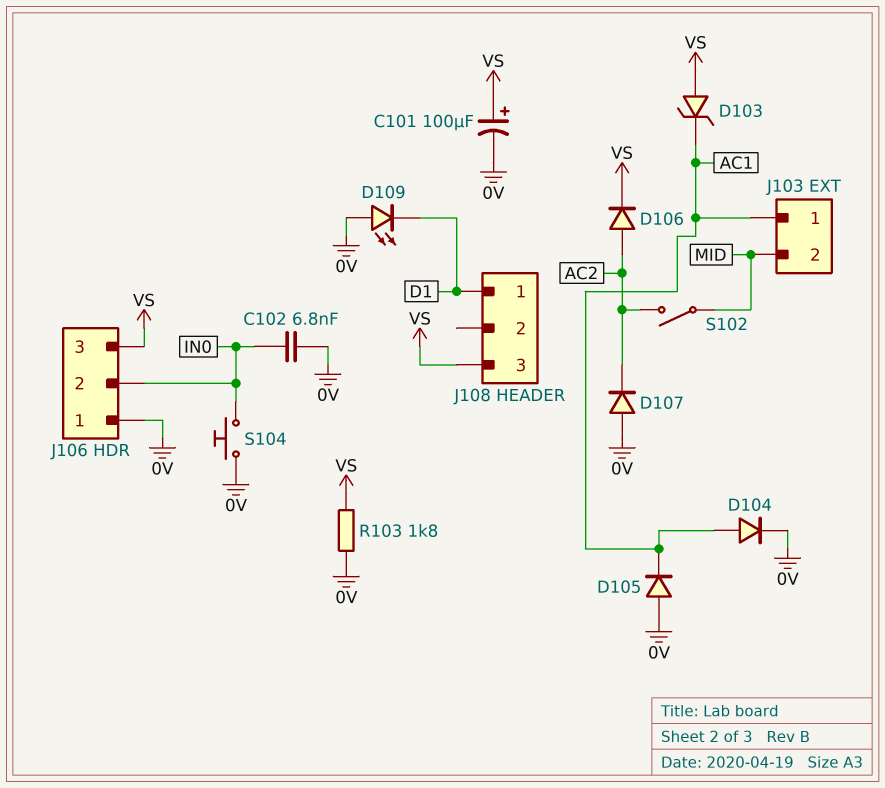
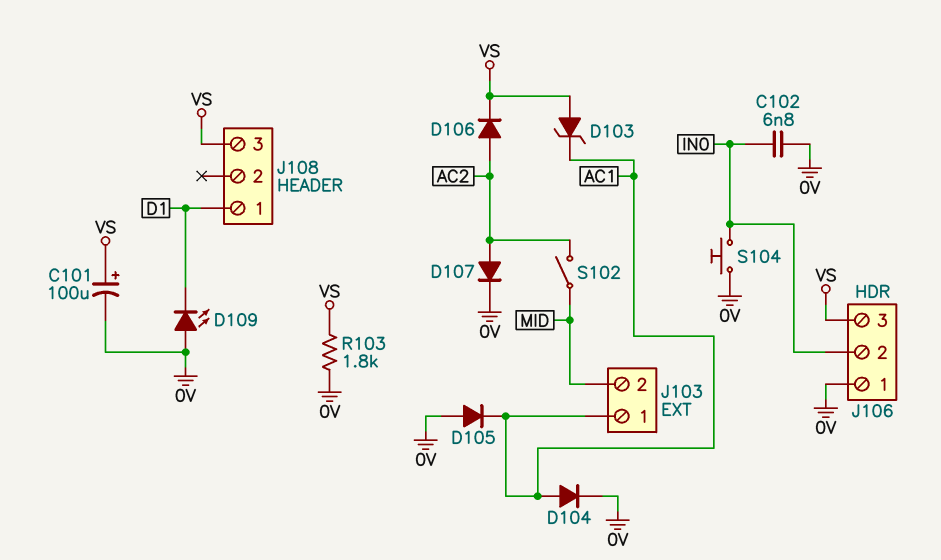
D107: diode (A 0V, K AC2) -> diode (A AC2, K 0V)

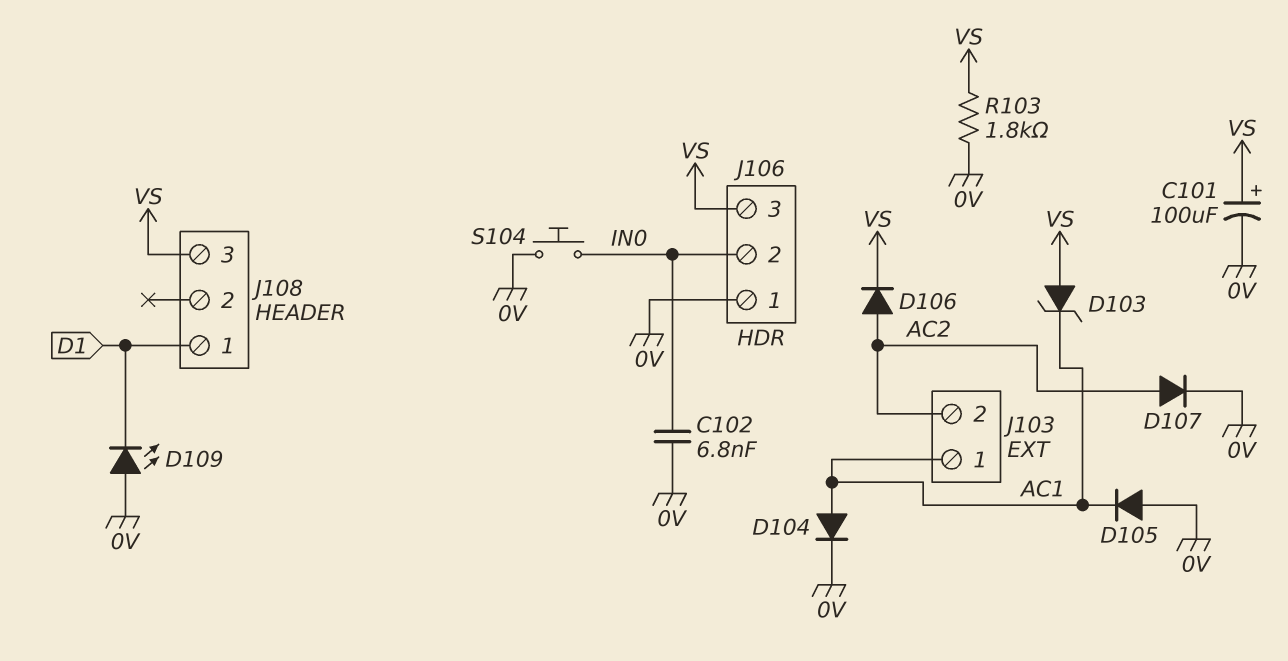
J103 pin 2: MID -> AC2
S102: switch (AC2, MID) -> none

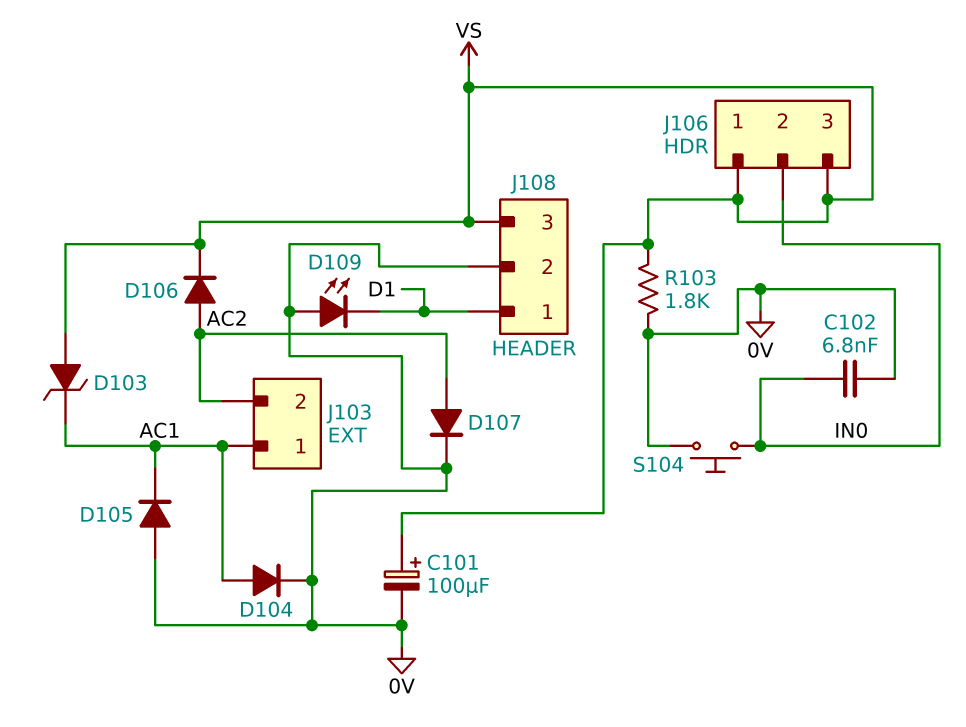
J106 pin 1: 0V -> VS
J108 pin 2: none -> 0V

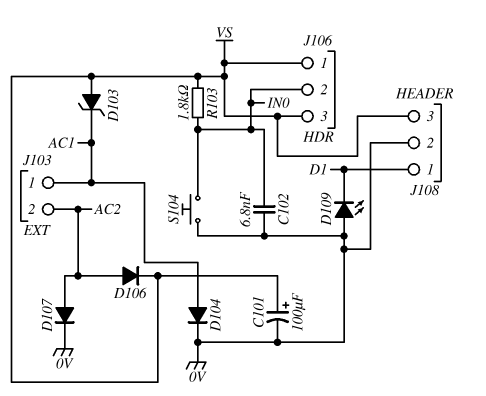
D105: diode (A 0V, K AC1) -> none
R103: 1.8k (0V, VS) -> 1.8k (IN0, VS)

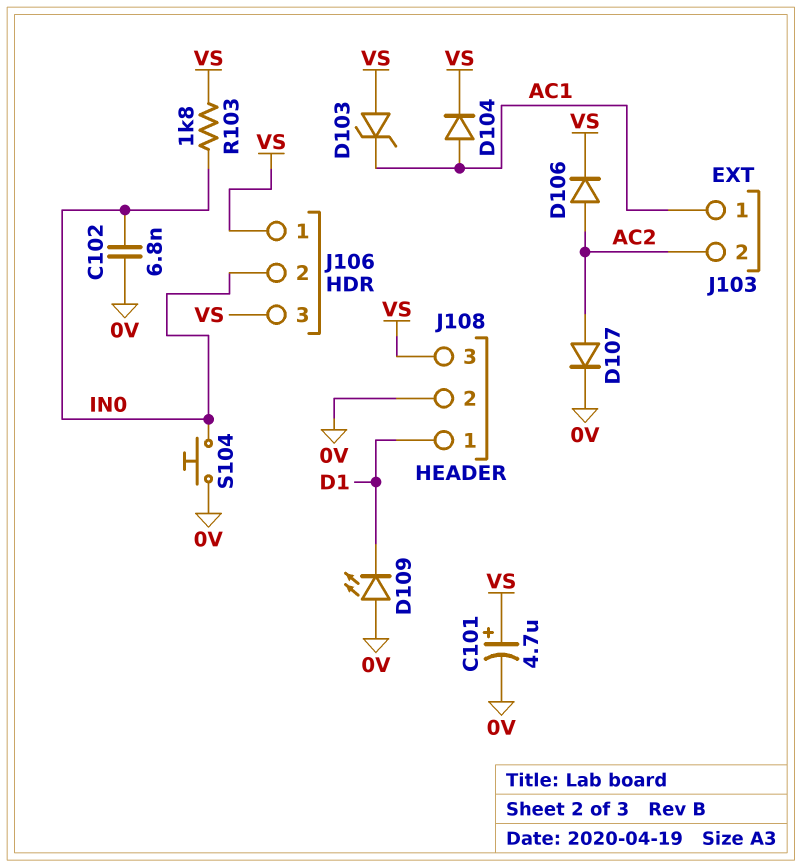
C101: 100uF (plus VS, minus 0V) -> 4.7uF (plus VS, minus 0V)
D104: diode (A AC1, K 0V) -> diode (A AC1, K VS)

